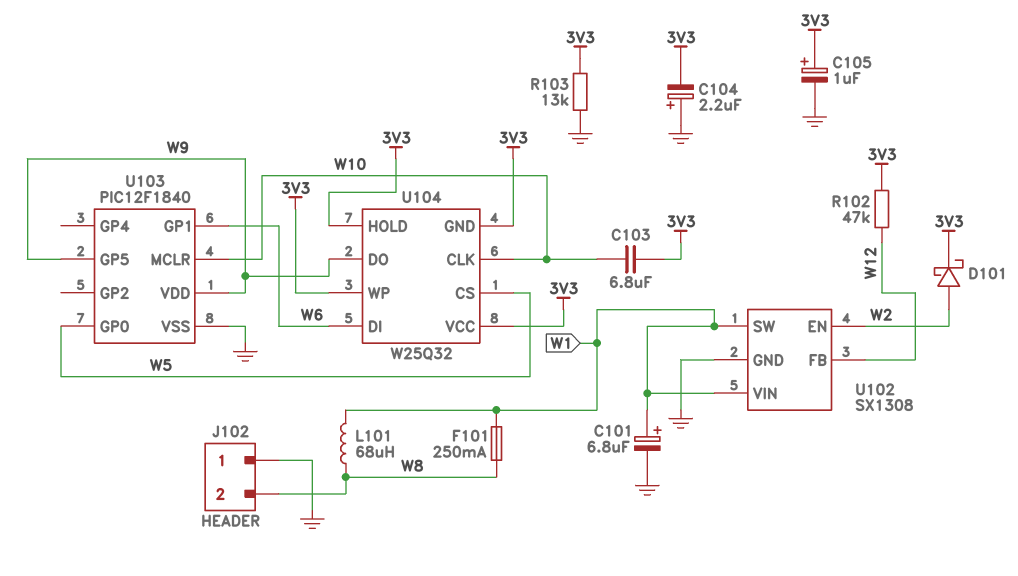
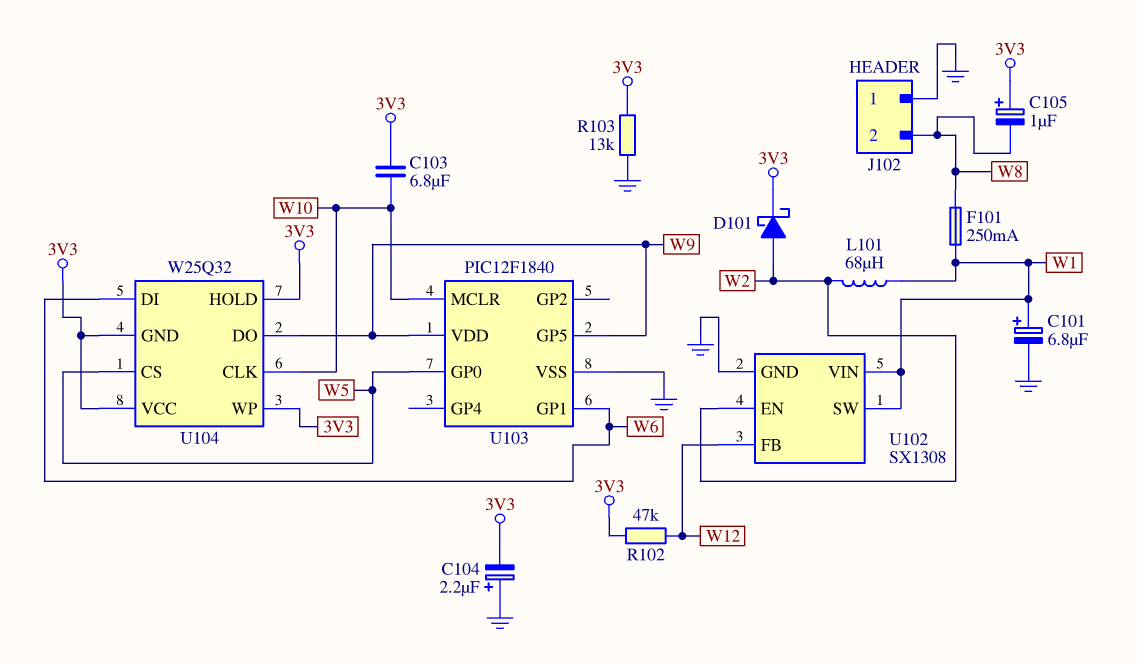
C105: 1uF (plus 3V3, minus GND) -> 1uF (plus 3V3, minus W8)
L101: 68uH (W1, W8) -> 68uH (W1, W2)

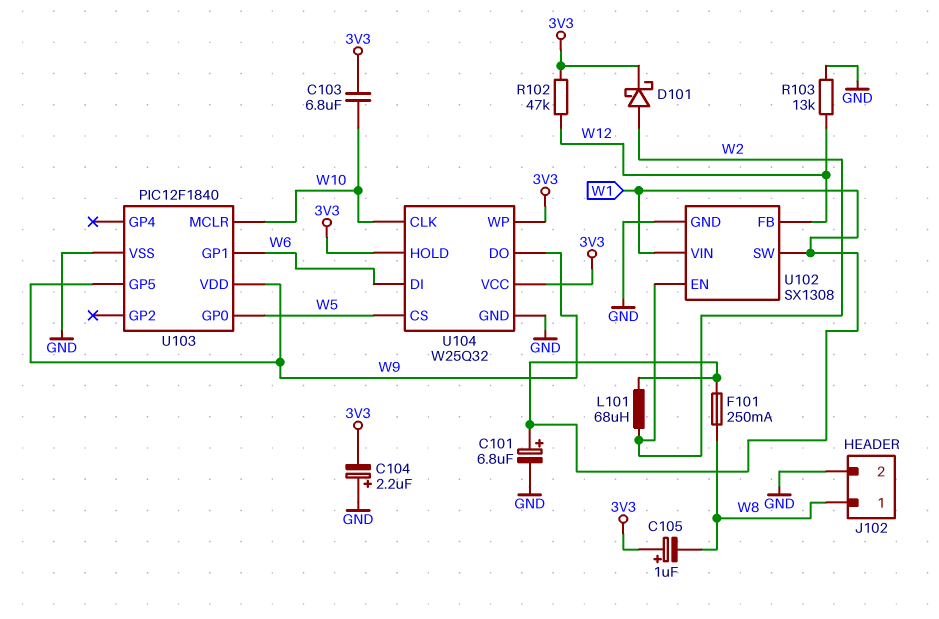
J102 pin 1: GND -> W8
J102 pin 2: W8 -> GND
R103: 13k (3V3, GND) -> 13k (GND, W12)
U104 pin GND: 3V3 -> GND

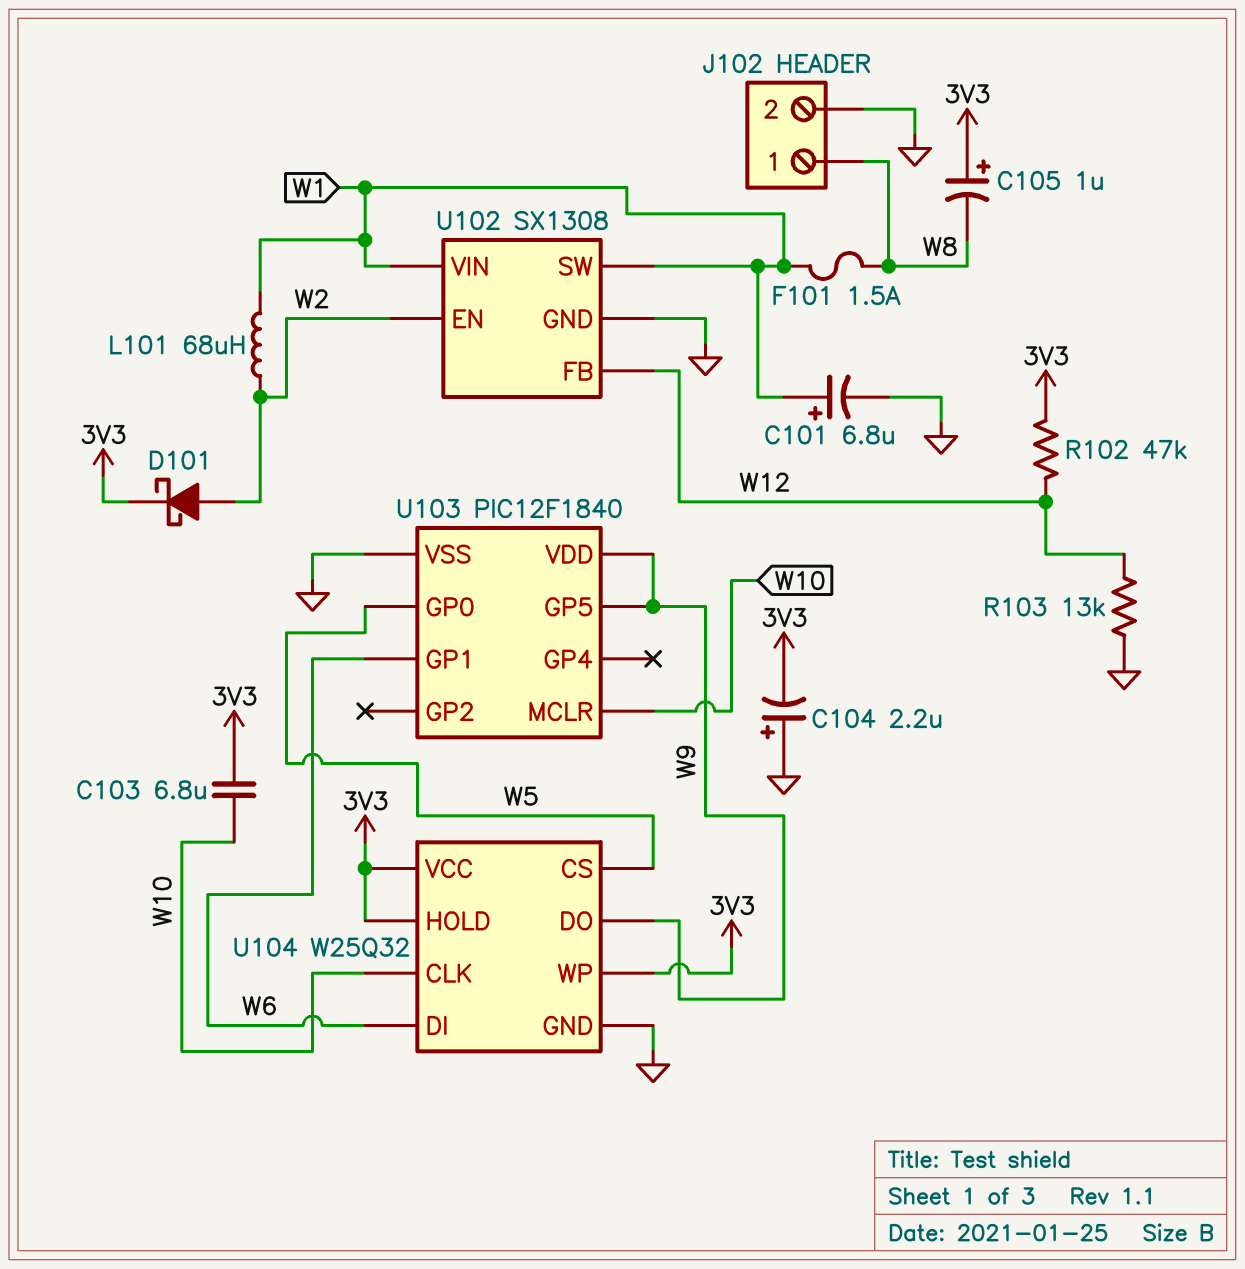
F101: 250mA (W1, W8) -> 1.5A (W1, W8)

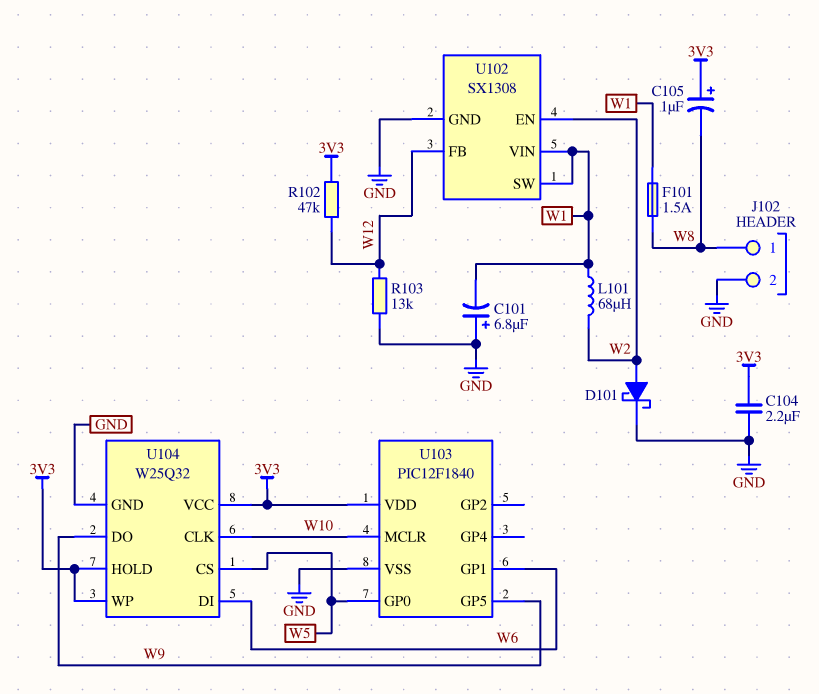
C101: 6.8uF (plus W1, minus GND) -> 6.8uF (plus GND, minus W1)
C103: 6.8uF (3V3, W10) -> none
C104: 2.2uF (plus GND, minus 3V3) -> 2.2uF (3V3, GND)
D101: schottky (A W2, K 3V3) -> schottky (A W2, K GND)
U103 pin VDD: W9 -> 3V3

